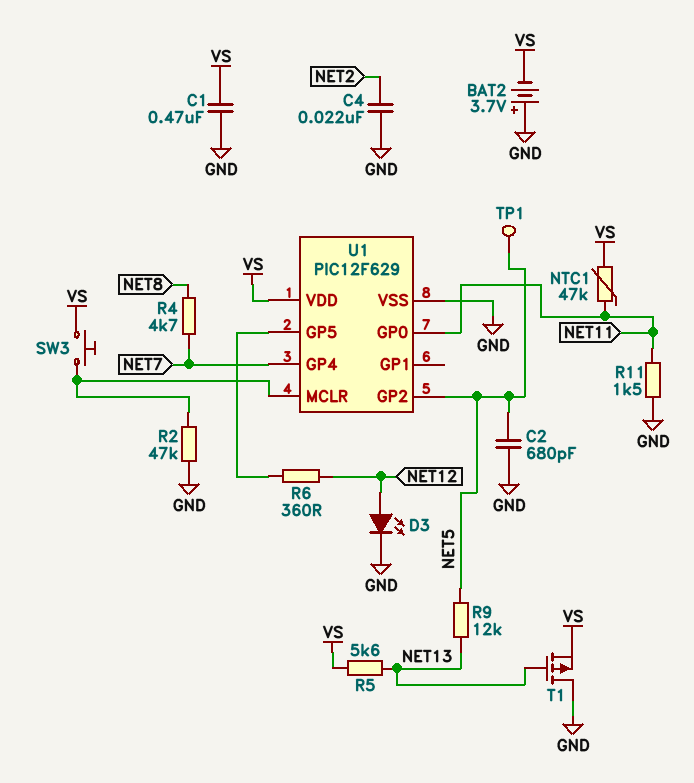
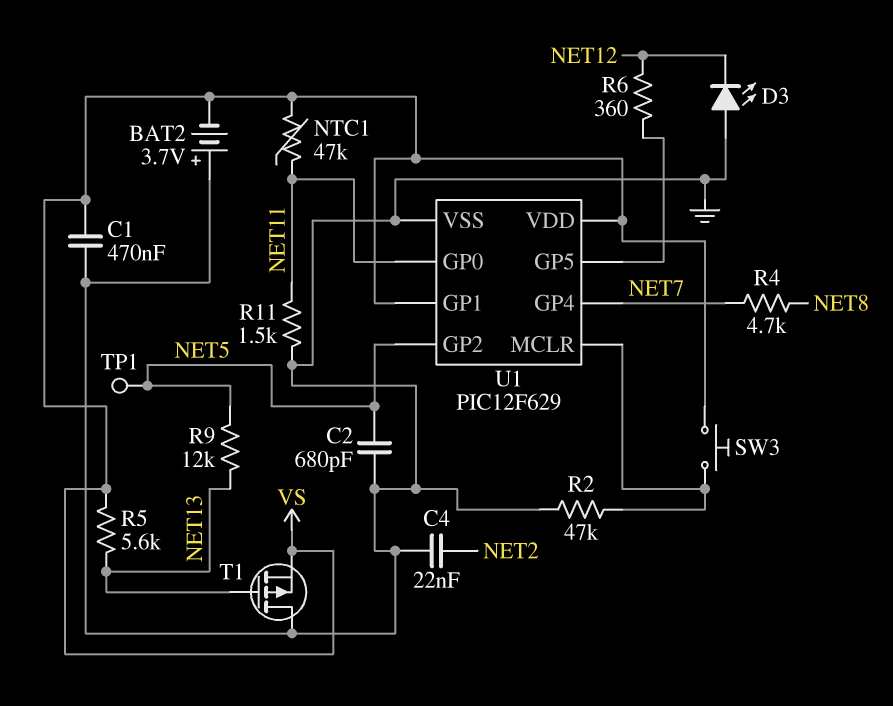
D3: LED (A NET12, K GND) -> LED (A GND, K NET12)
U1 pin GP1: none -> VS

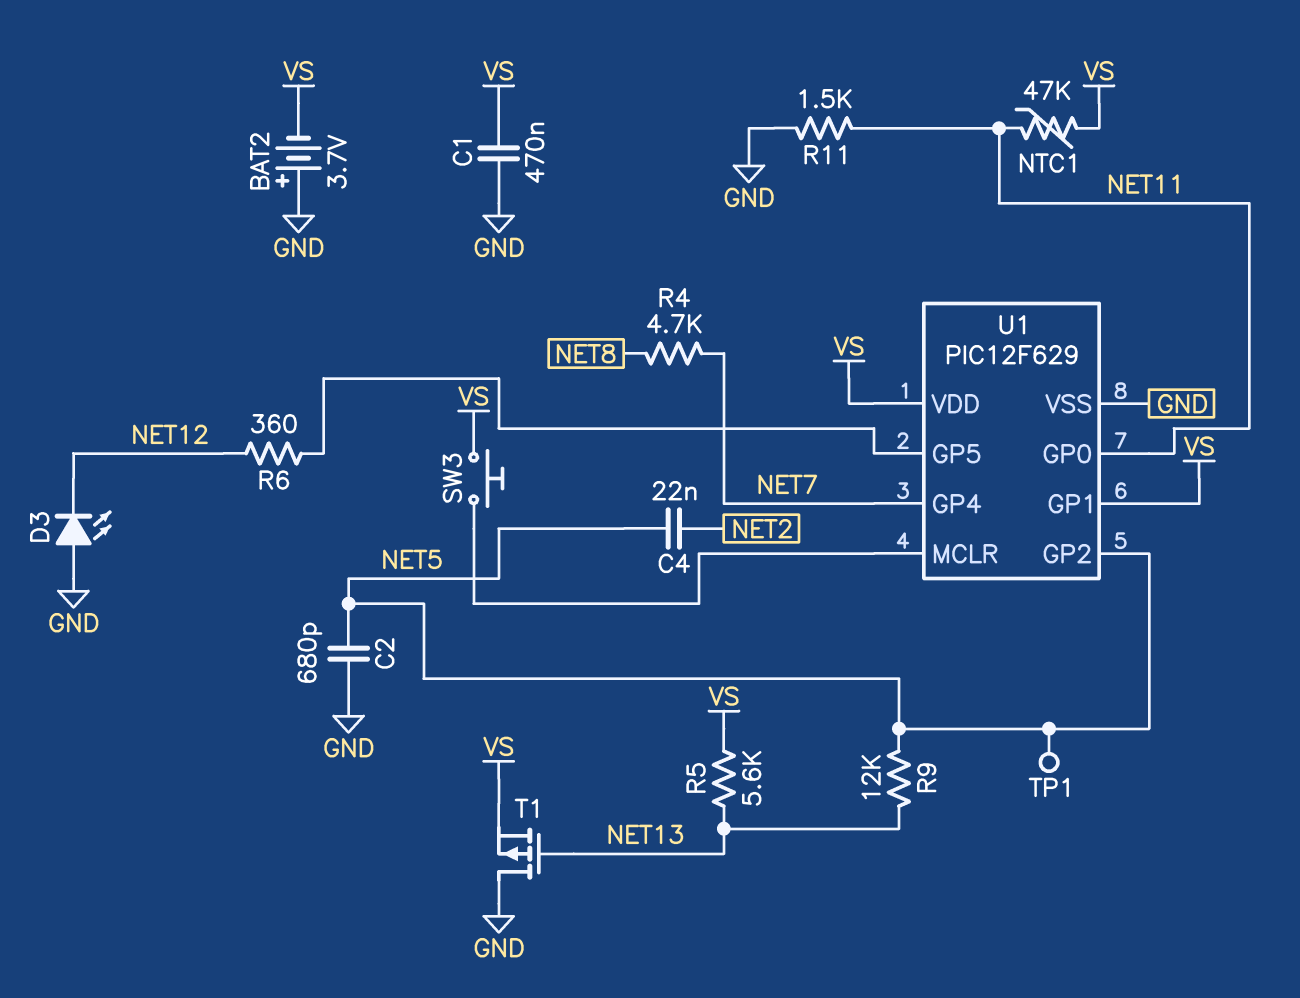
C4: 22nF (GND, NET2) -> 22nF (NET2, NET5)
R2: 47k (GND, U1/MCLR) -> none

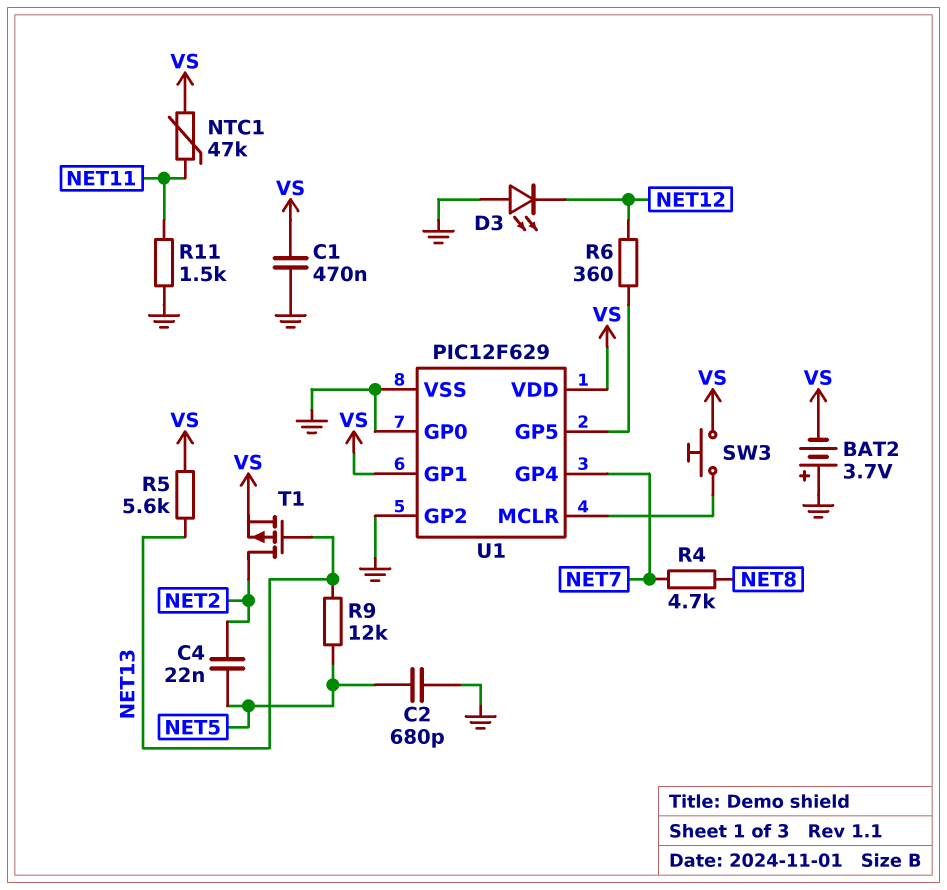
T1: PMOS (G NET13, D GND, S VS) -> PMOS (G NET13, D NET2, S VS)
TP1: test point (NET5) -> none
U1 pin GP0: NET11 -> GND
U1 pin GP2: NET5 -> GND

